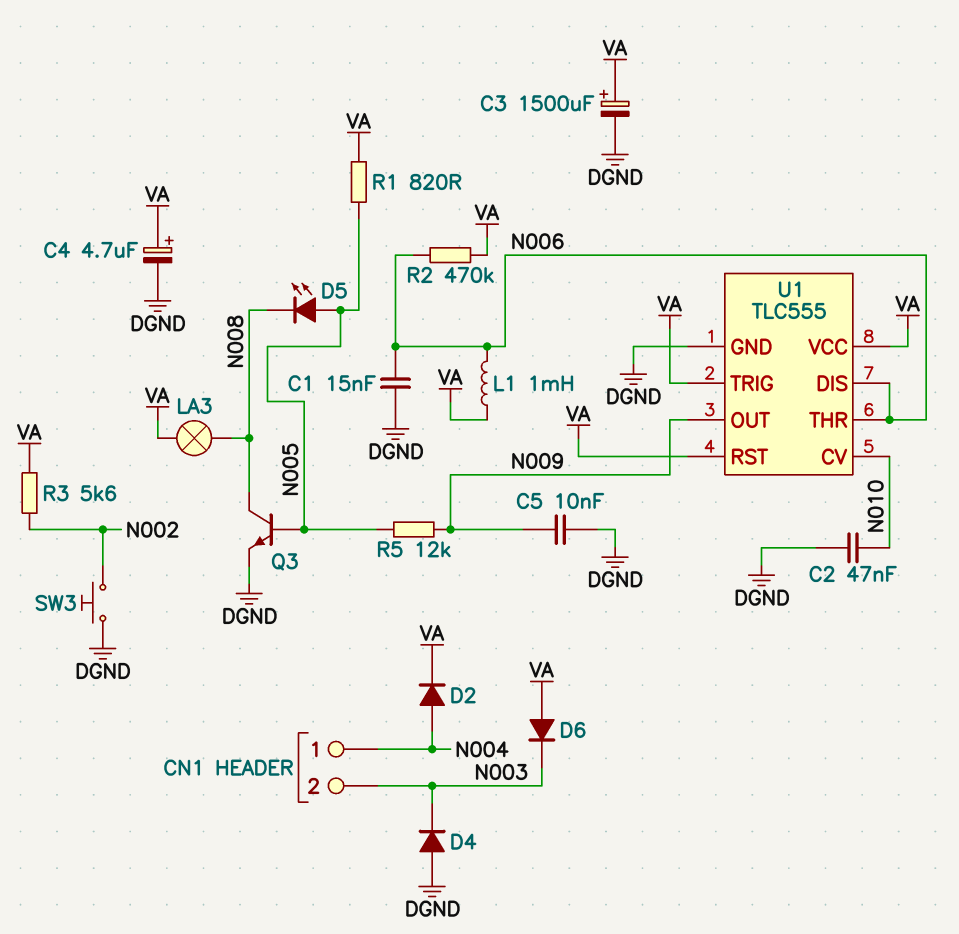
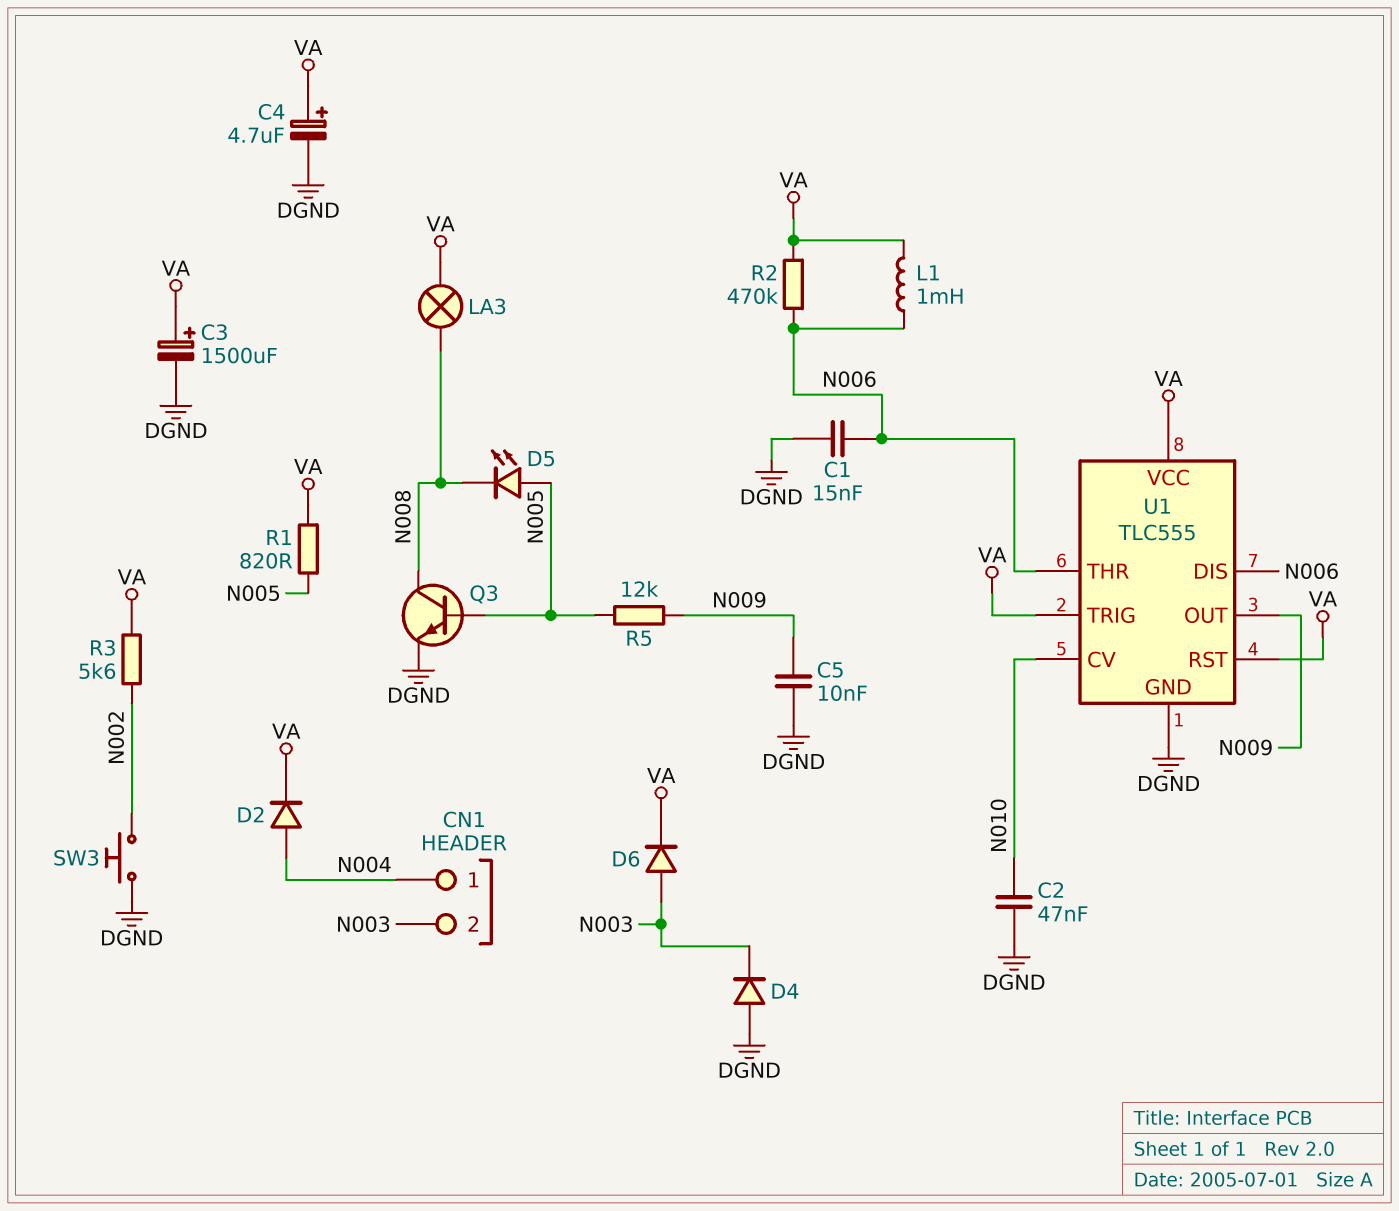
D6: diode (A VA, K N003) -> diode (A N003, K VA)

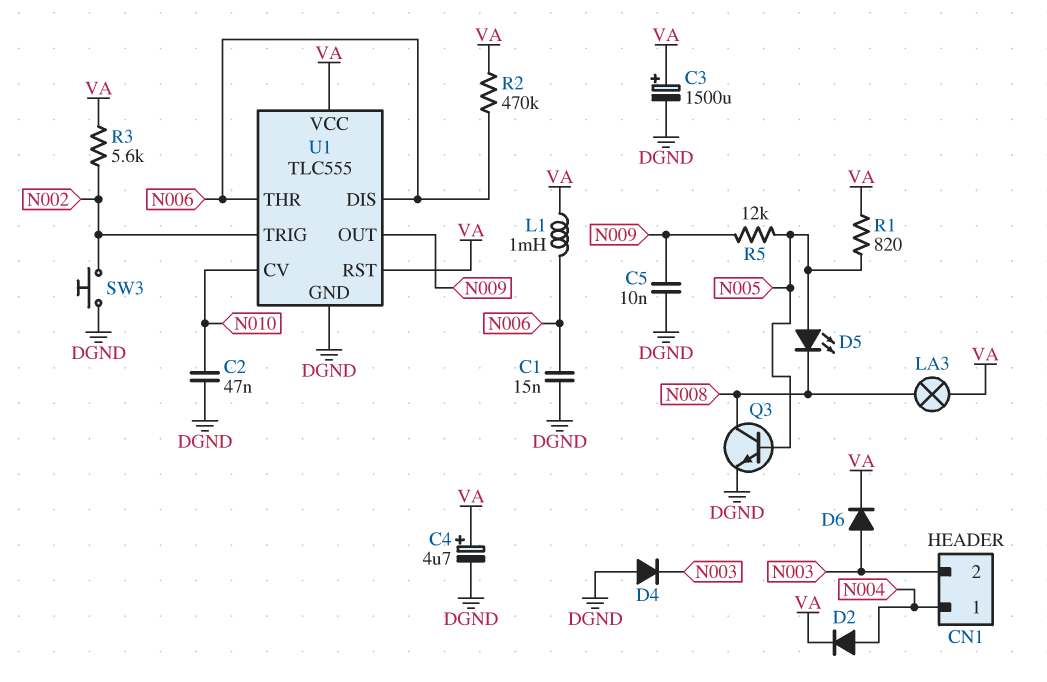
U1 pin TRIG: VA -> N002

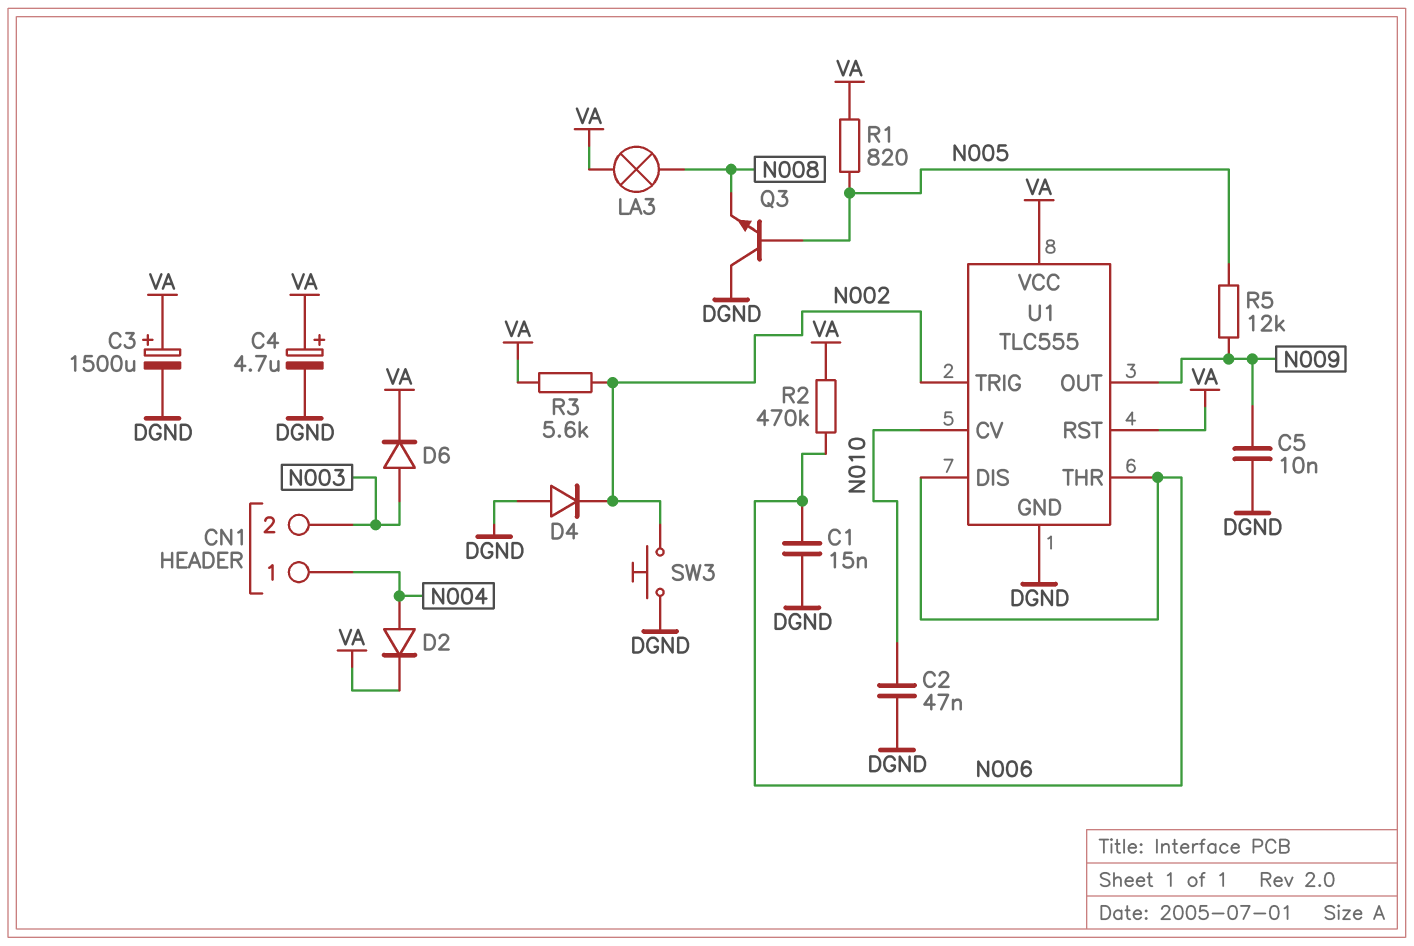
D4: diode (A DGND, K N003) -> diode (A DGND, K N002)
D5: LED (A N005, K N008) -> none
L1: 1mH (N006, VA) -> none
Q3: NPN (B N005, C N008, E DGND) -> NPN (B N005, C DGND, E N008)

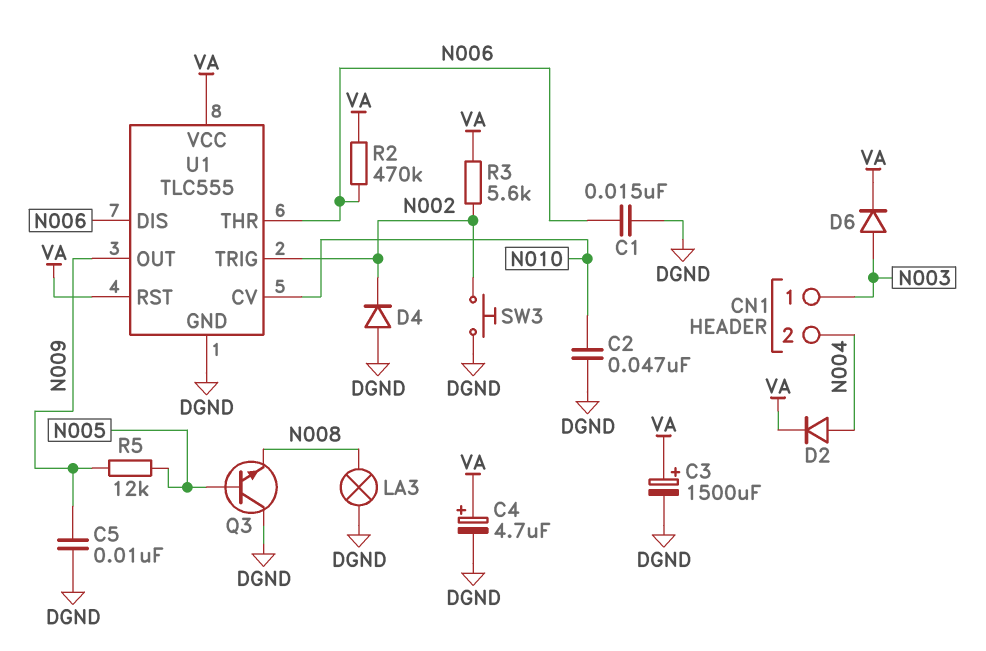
CN1 pin 1: N004 -> N003
CN1 pin 2: N003 -> N004
LA3: lamp (N008, VA) -> lamp (DGND, N008)
R1: 820 (N005, VA) -> none

